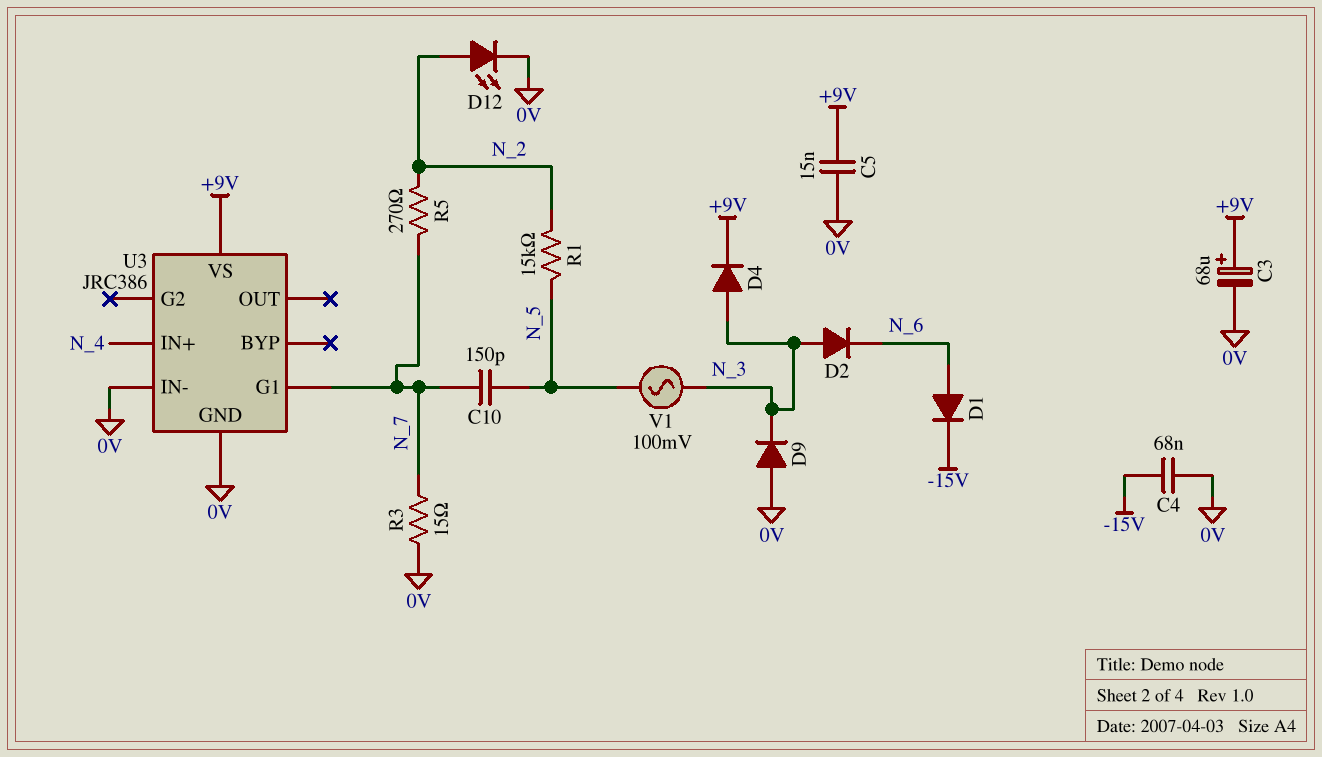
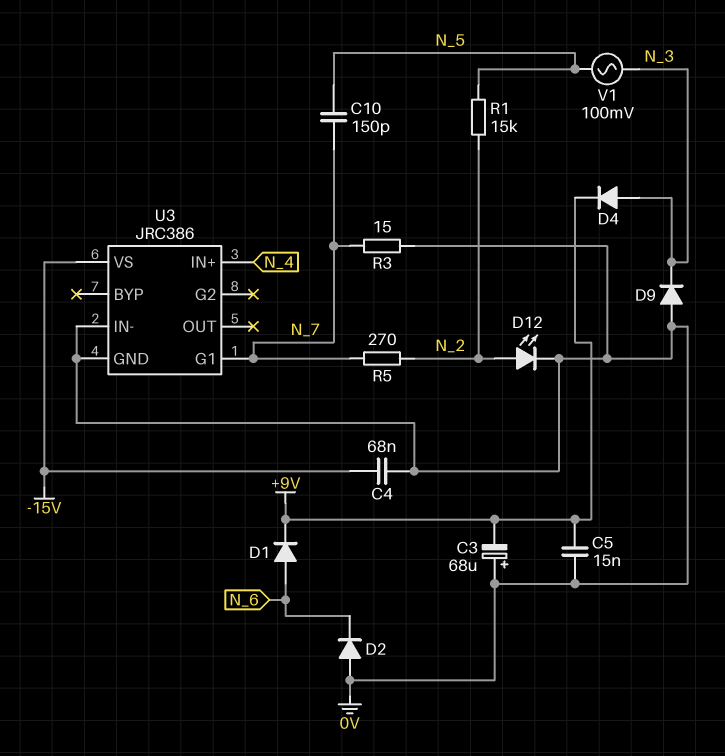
C3: 68uF (plus +9V, minus 0V) -> 68uF (plus 0V, minus +9V)
D1: diode (A N_6, K -15V) -> diode (A N_6, K +9V)
D2: diode (A N_3, K N_6) -> diode (A 0V, K N_6)
U3 pin VS: +9V -> -15V

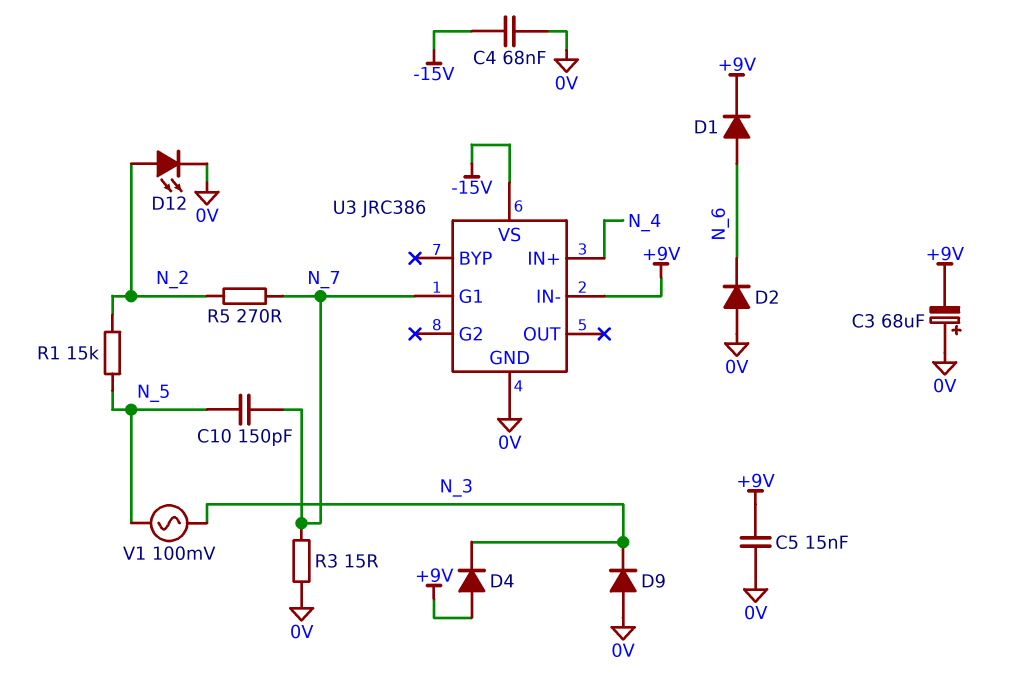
D4: diode (A N_3, K +9V) -> diode (A +9V, K N_3)
U3 pin IN-: 0V -> +9V

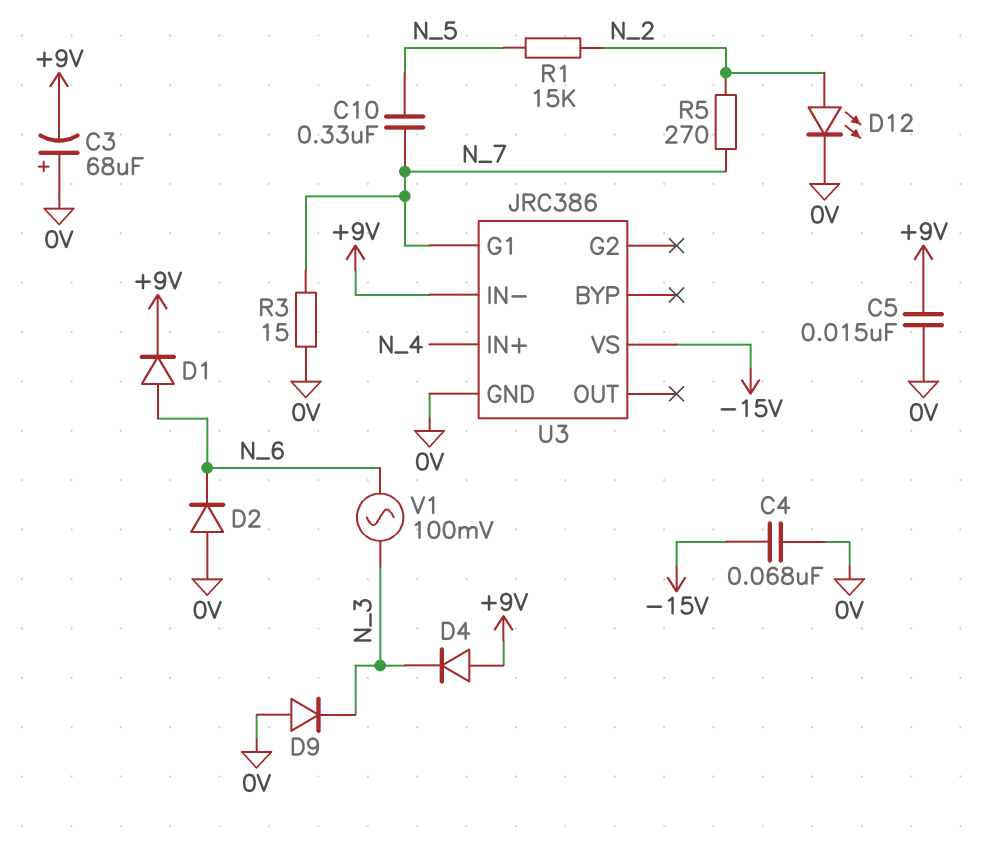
C10: 150pF (N_5, N_7) -> 330nF (N_5, N_7)
V1: AC 100mV (N_3, N_5) -> AC 100mV (N_3, N_6)

